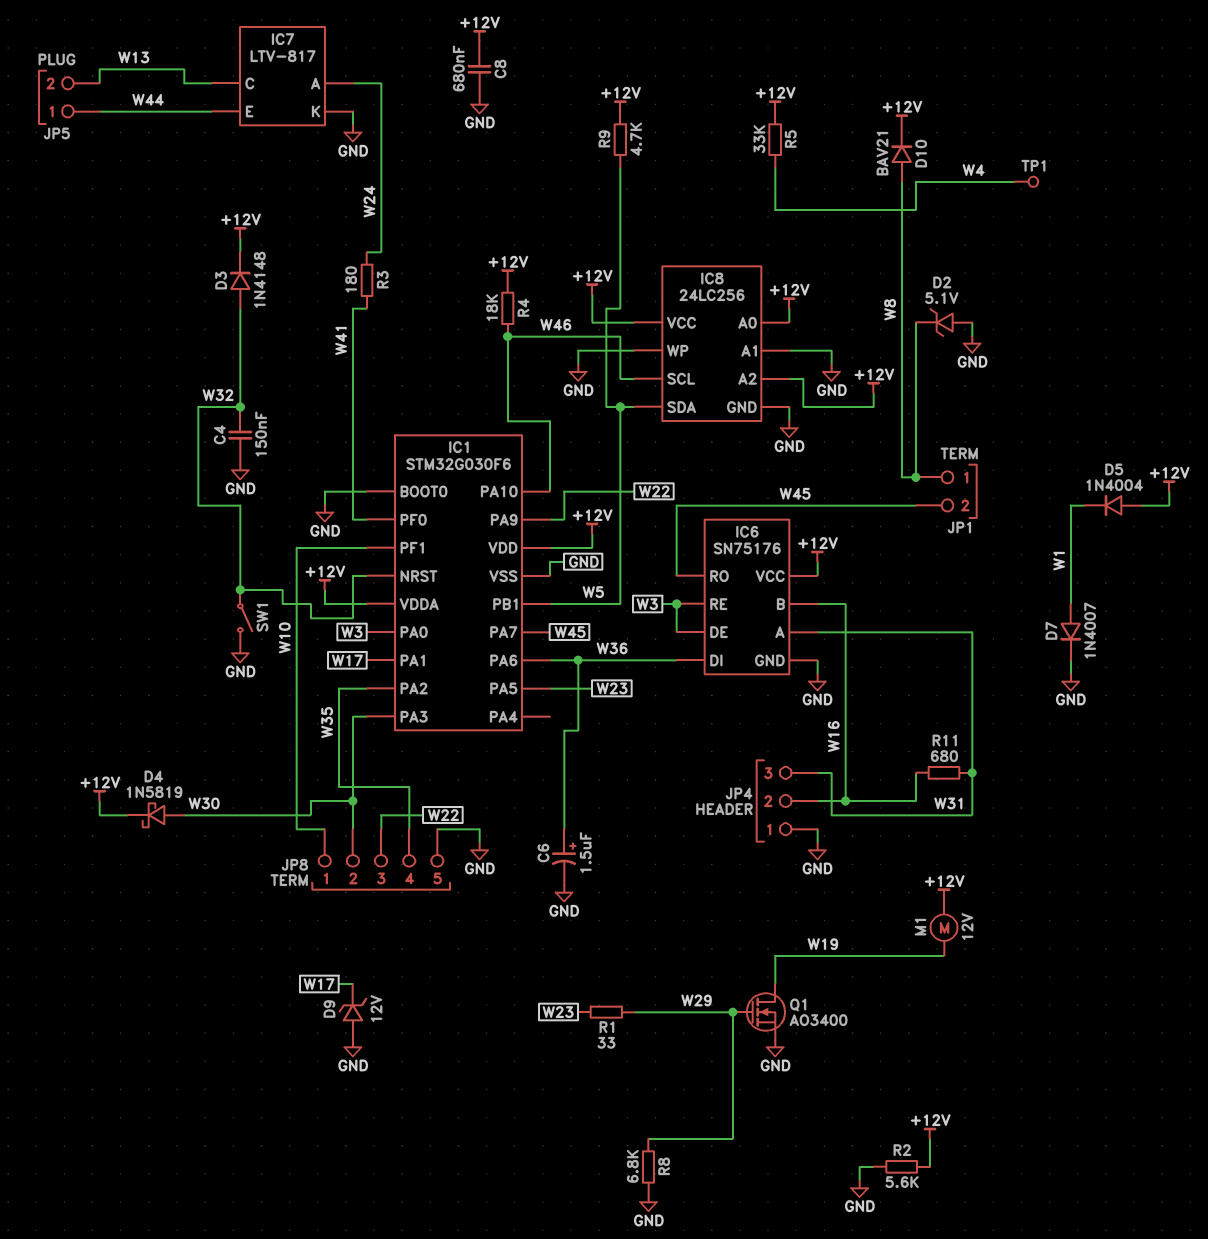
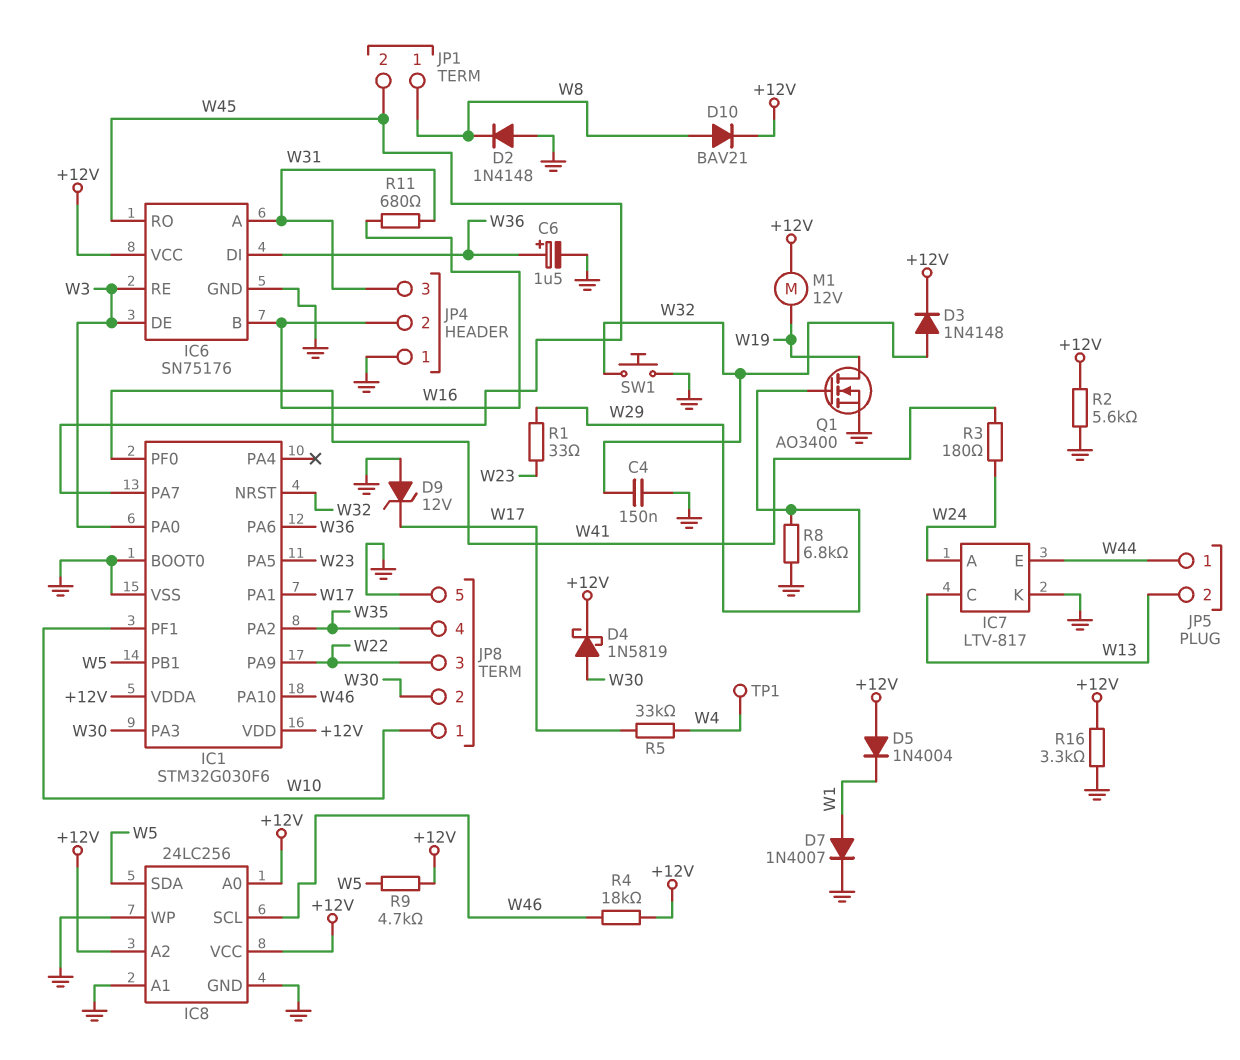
C8: 680nF (+12V, GND) -> none
D2: zener 5.1V (A GND, K W8) -> diode 1N4148 (A GND, K W8)
R5: 33k (+12V, W4) -> 33k (W4, W17)
R16: none -> 3.3k (+12V, GND)
SW1: switch (GND, W32) -> button (GND, W32)

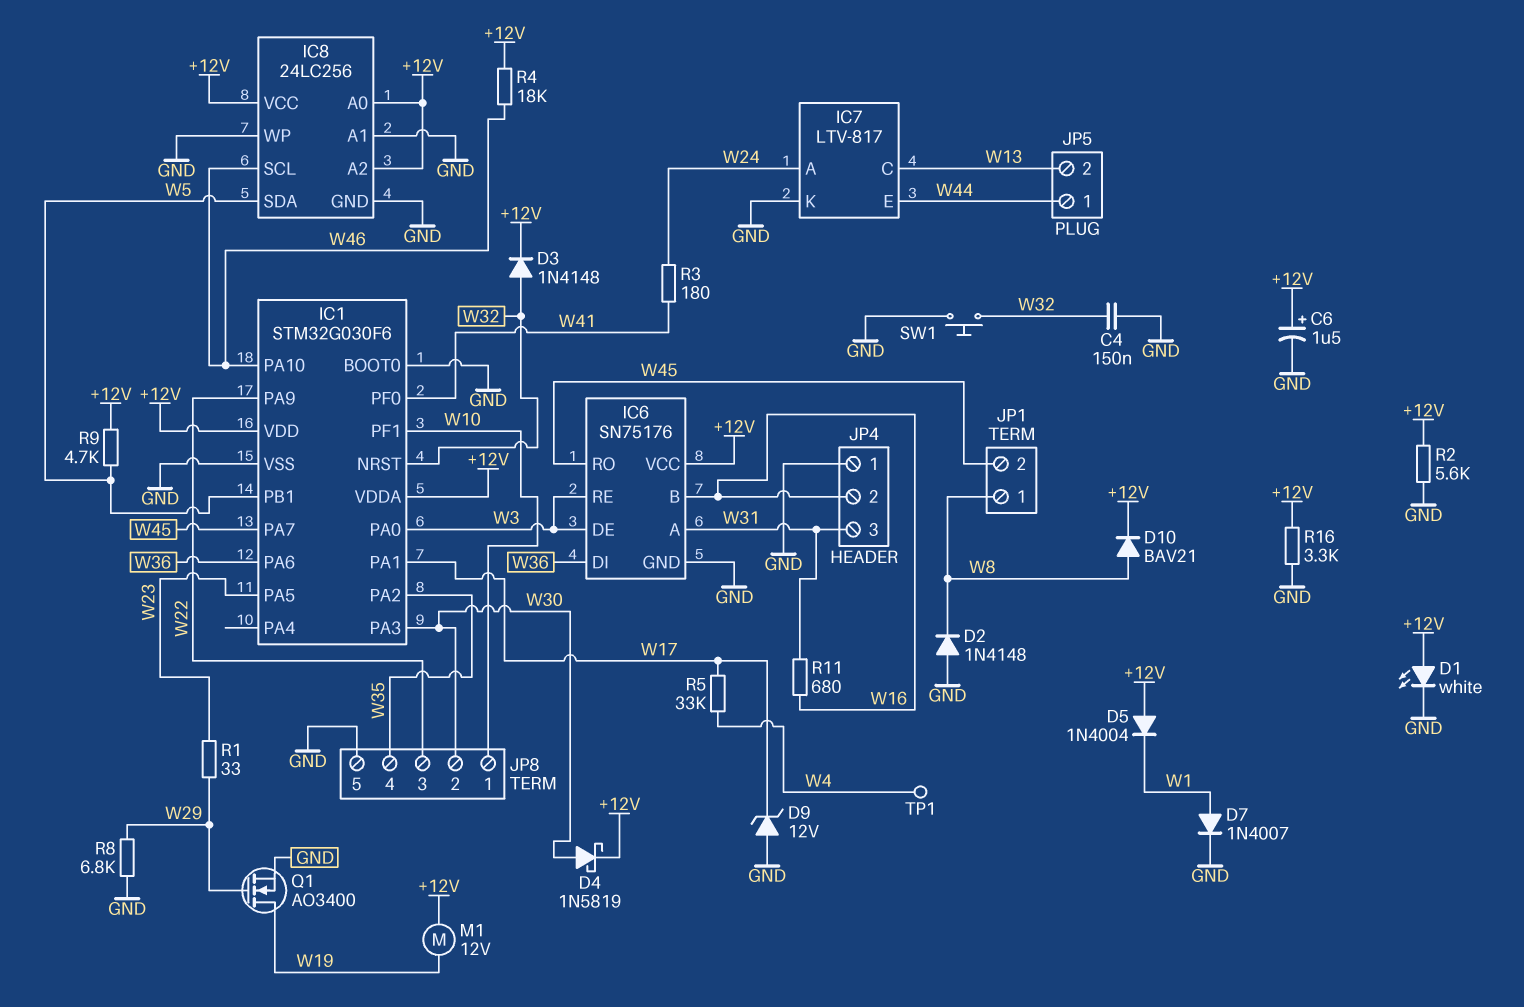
C6: 1.5uF (plus W36, minus GND) -> 1.5uF (plus +12V, minus GND)
D1: none -> LED white (A +12V, K GND)

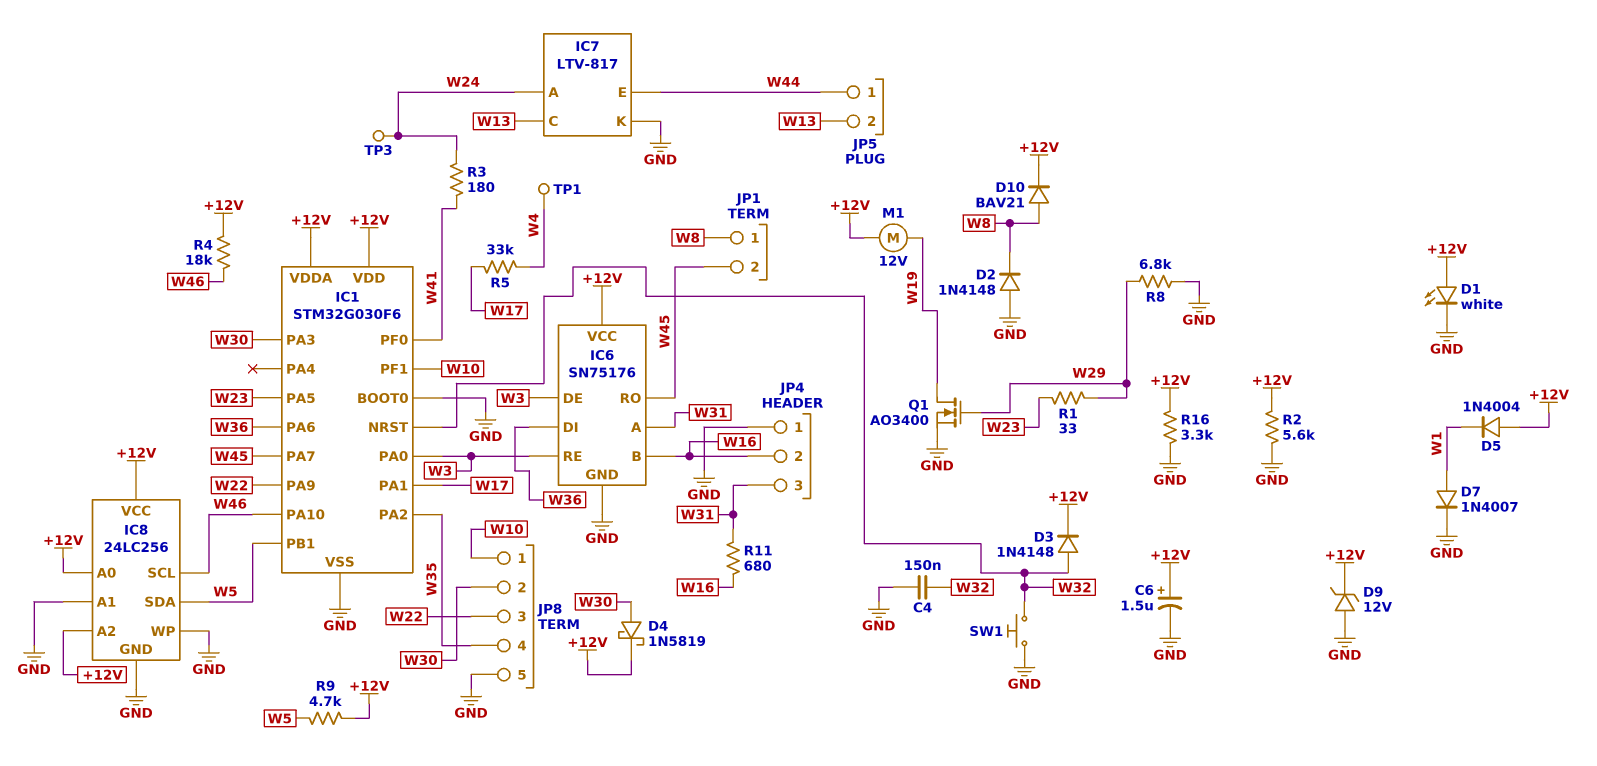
D9: zener 12V (A GND, K W17) -> zener 12V (A GND, K +12V)
TP3: none -> test point (W24)

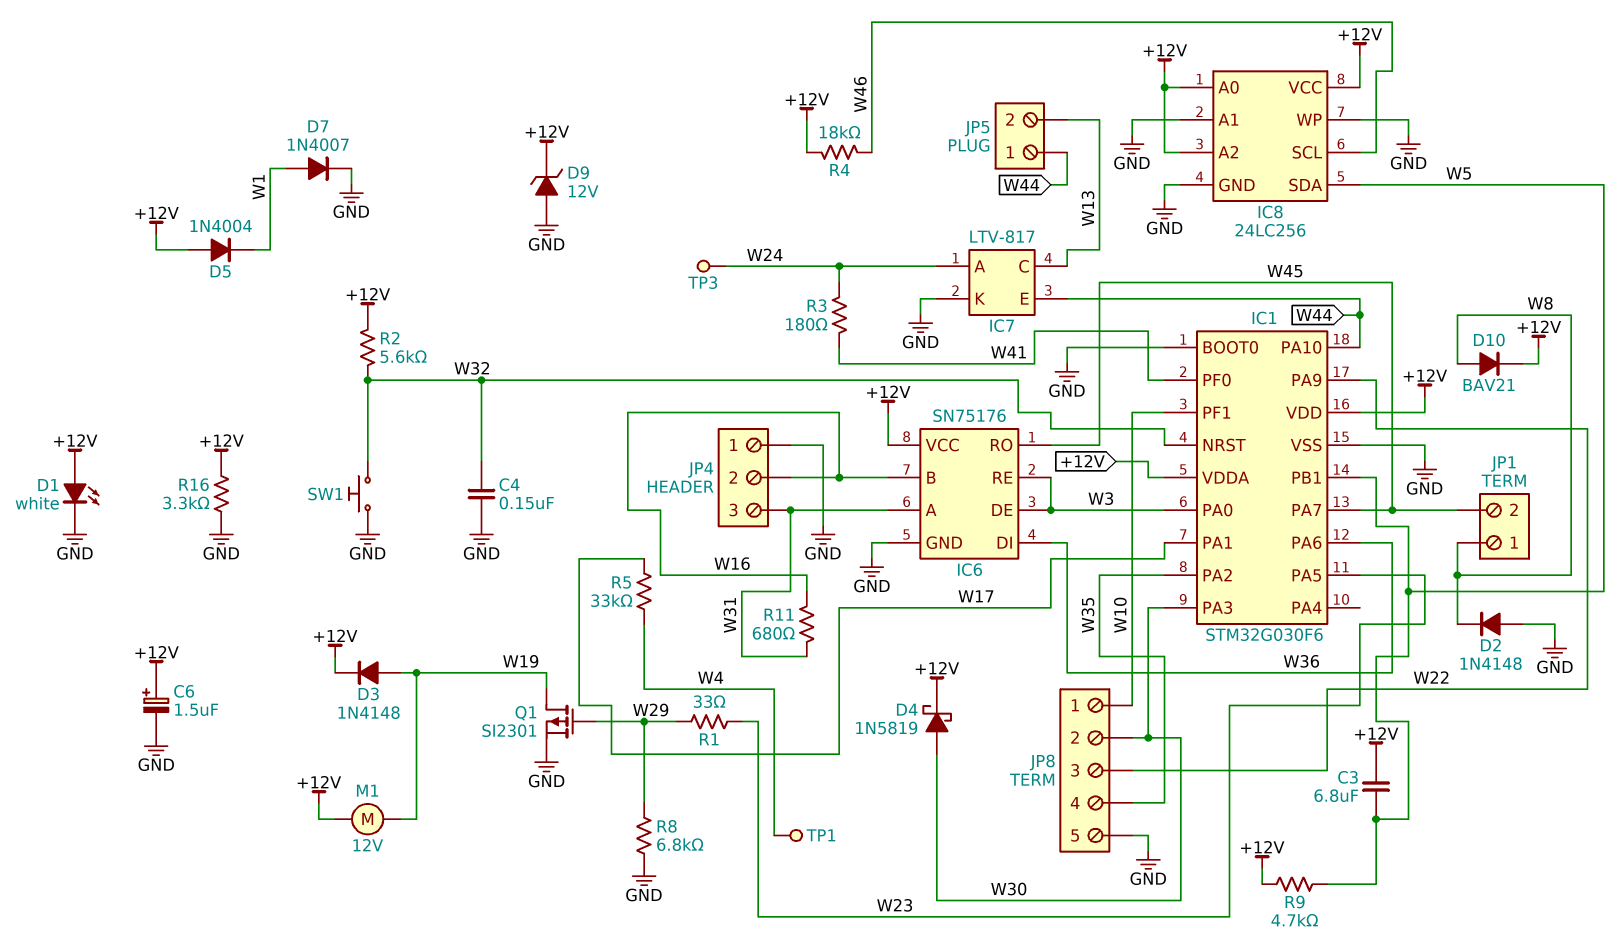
C3: none -> 6.8uF (+12V, W5)
D3: diode 1N4148 (A W32, K +12V) -> diode 1N4148 (A W19, K +12V)
IC1 pin PA10: W46 -> W44
Q1: NMOS AO3400 (G W29, D W19, S GND) -> PMOS SI2301 (G W29, D W19, S GND)
R2: 5.6k (+12V, GND) -> 5.6k (+12V, W32)

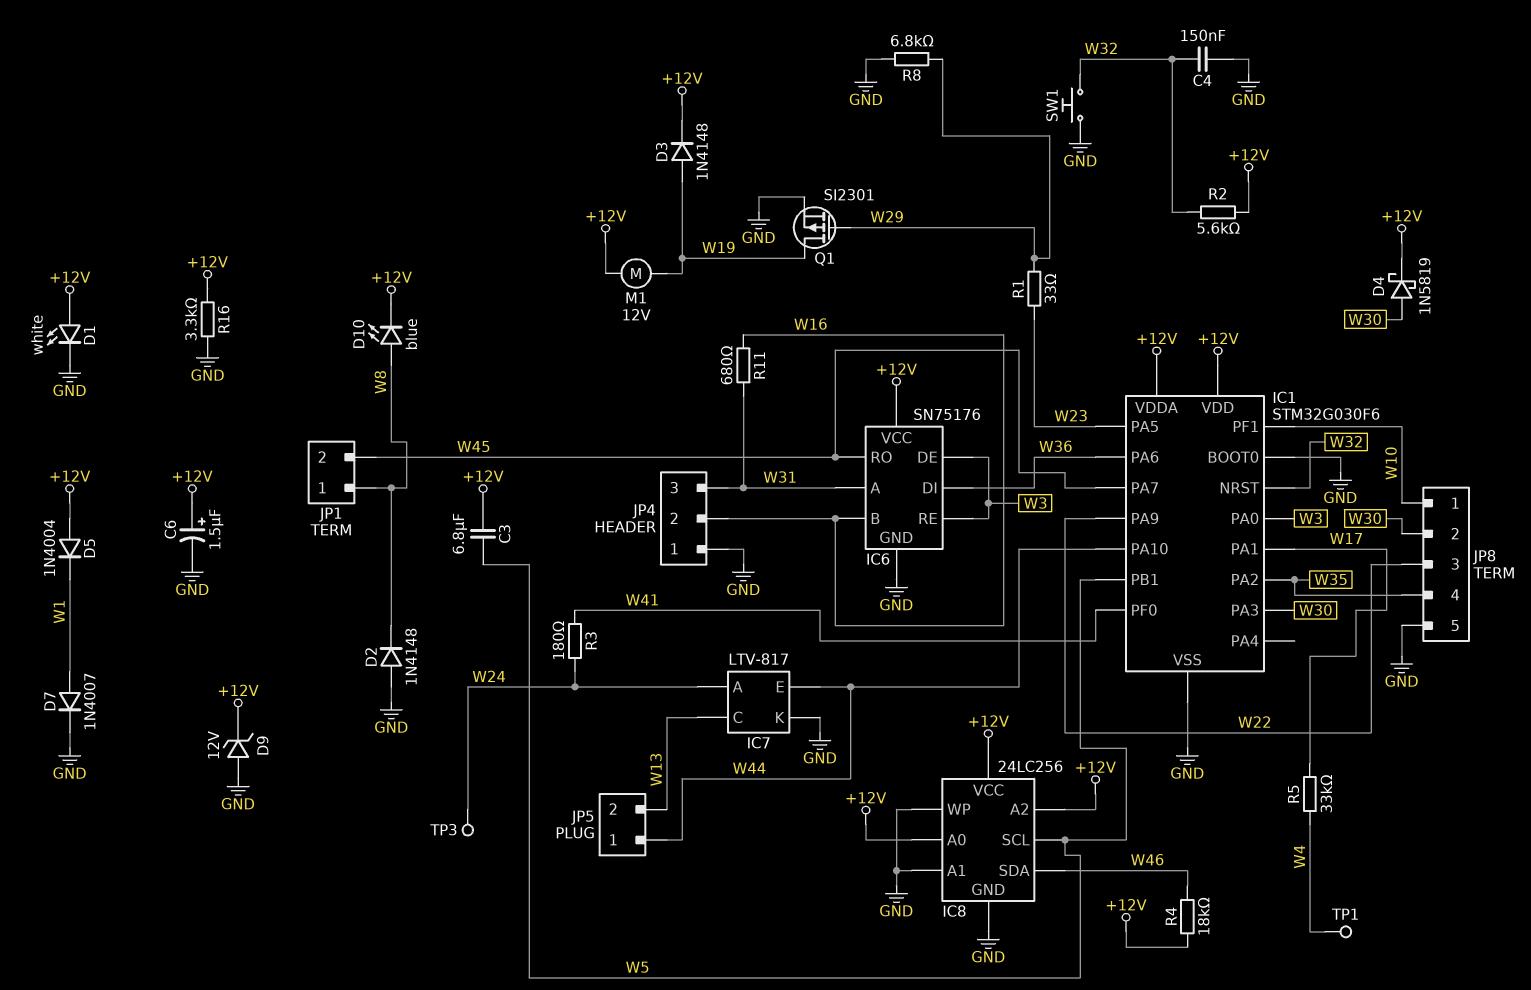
D10: diode BAV21 (A W8, K +12V) -> LED blue (A W8, K +12V)
IC8 pin SCL: W46 -> W5
IC8 pin SDA: W5 -> W46
R9: 4.7k (+12V, W5) -> none

